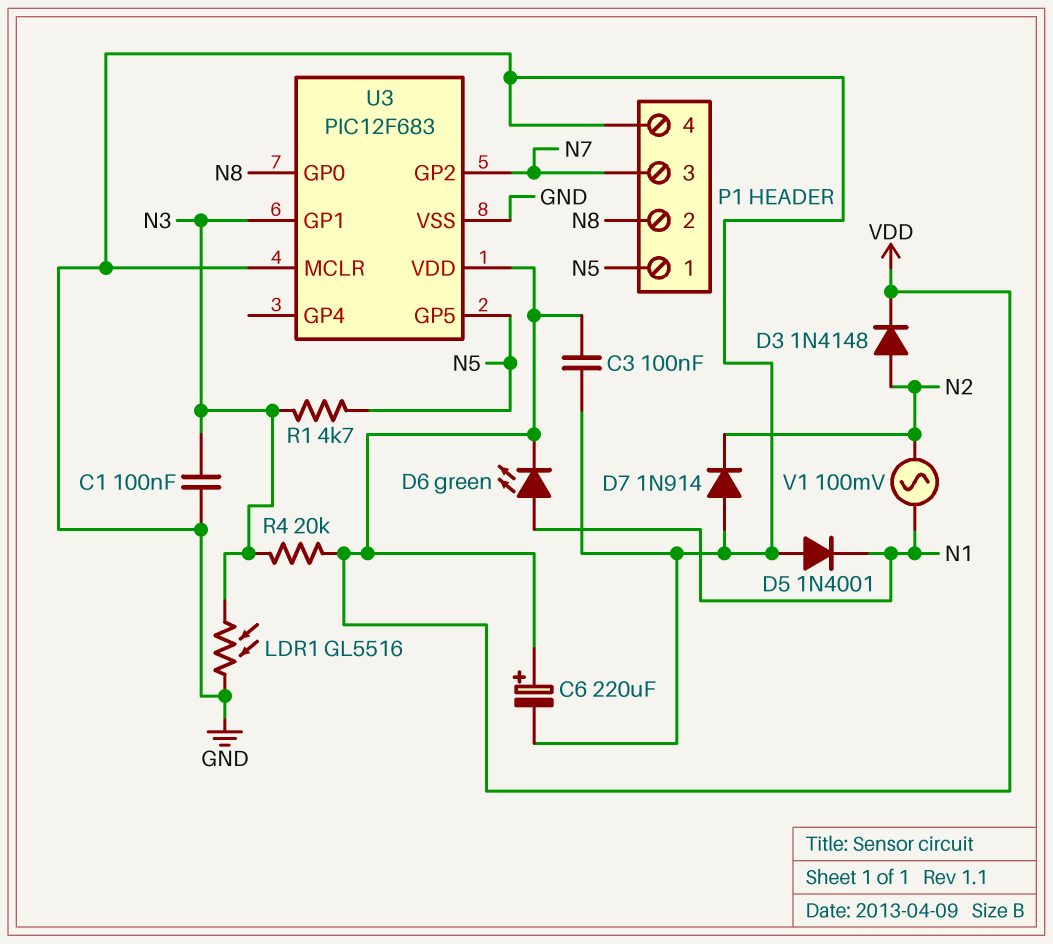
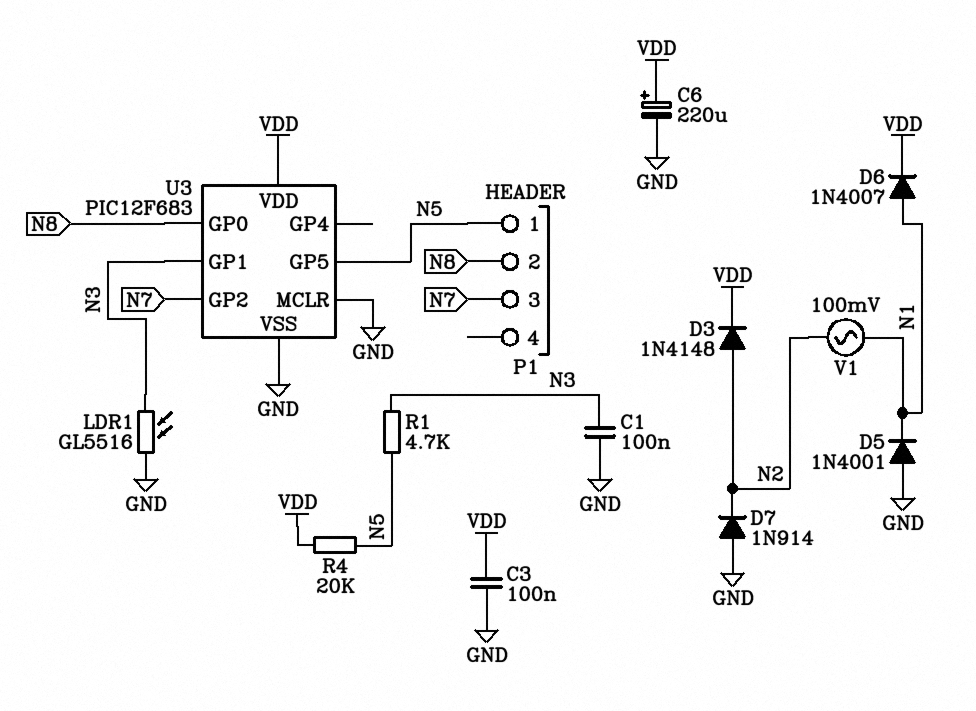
D6: LED green (A N1, K VDD) -> diode 1N4007 (A N1, K VDD)
P1 pin 4: GND -> none
R4: 20k (N3, VDD) -> 20k (N5, VDD)

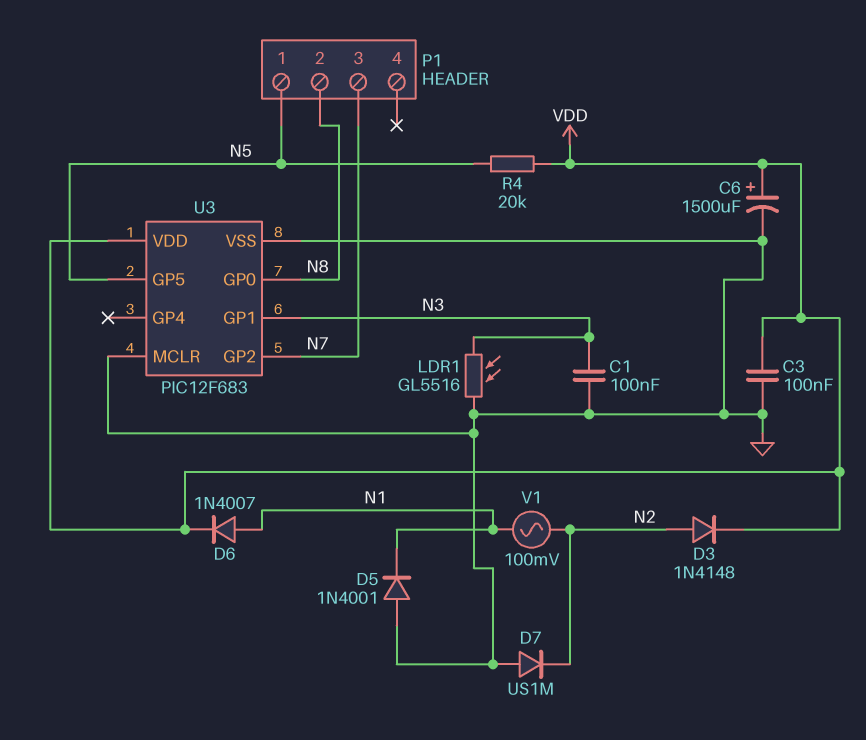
C6: 220uF (plus VDD, minus GND) -> 1500uF (plus VDD, minus GND)
D7: diode 1N914 (A GND, K N2) -> diode US1M (A GND, K N2)
R1: 4.7k (N3, N5) -> none

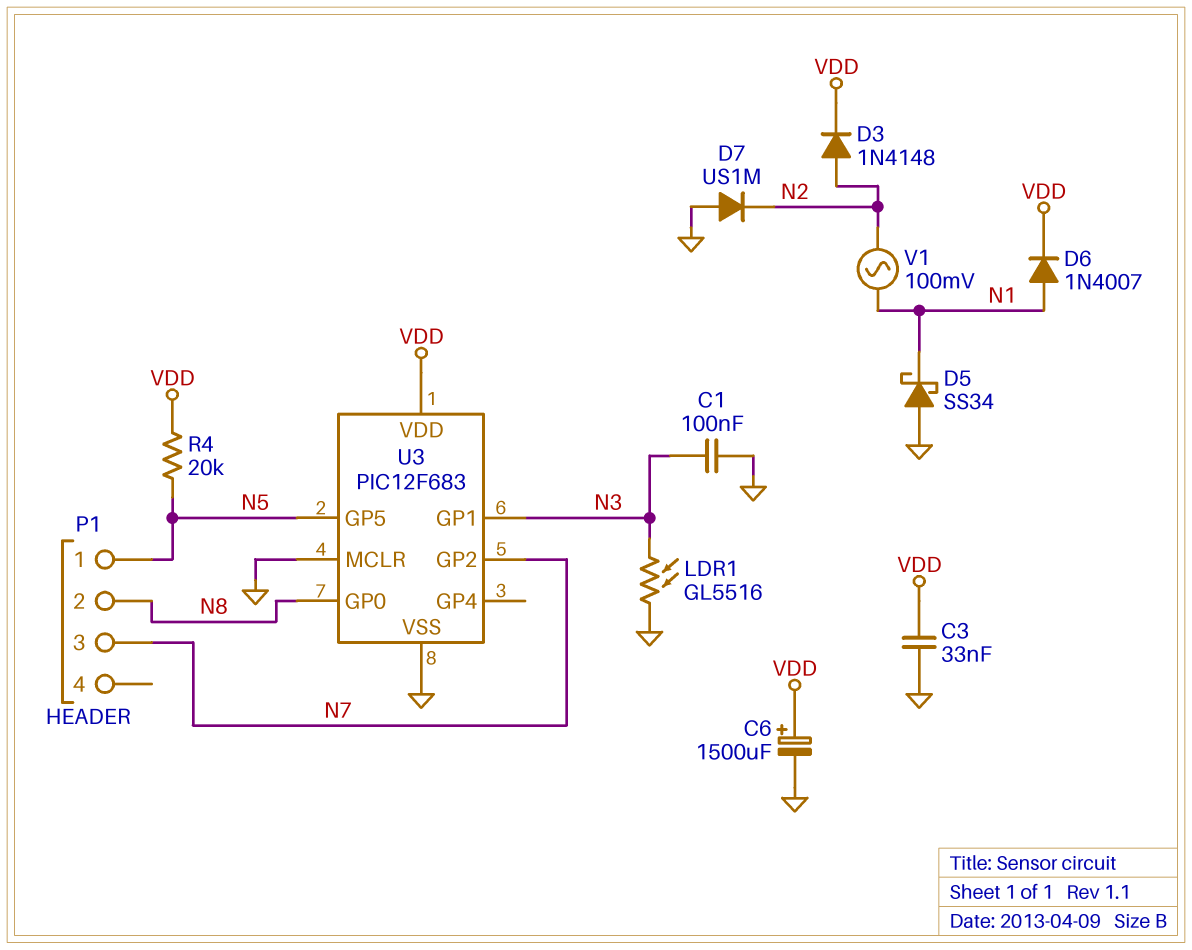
C3: 100nF (GND, VDD) -> 33nF (GND, VDD)
D5: diode 1N4001 (A GND, K N1) -> schottky SS34 (A GND, K N1)

